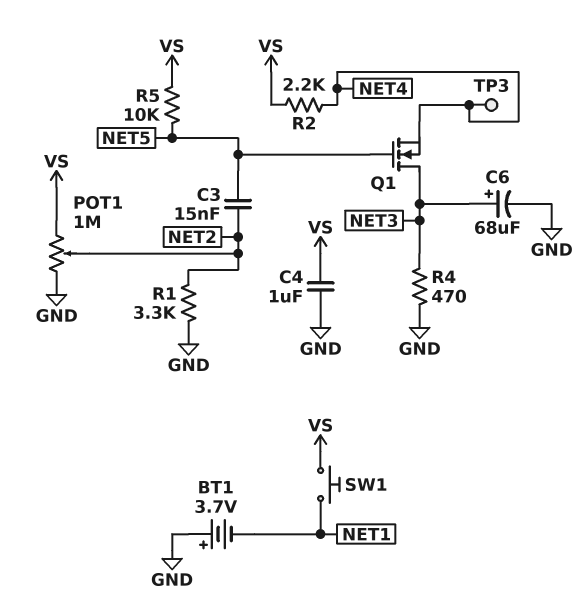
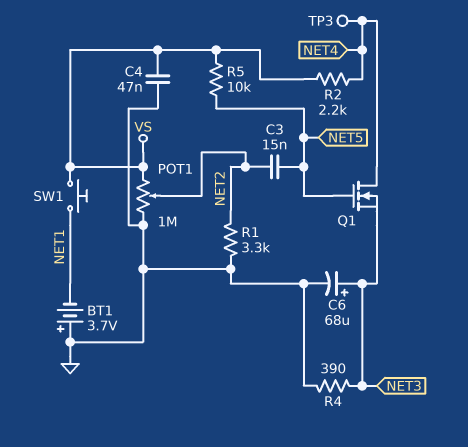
C4: 1uF (GND, VS) -> 47nF (GND, VS)
Q1: NMOS (G NET5, D NET3, S NET4) -> NMOS (G NET5, D NET4, S NET3)
R4: 470 (GND, NET3) -> 390 (GND, NET3)

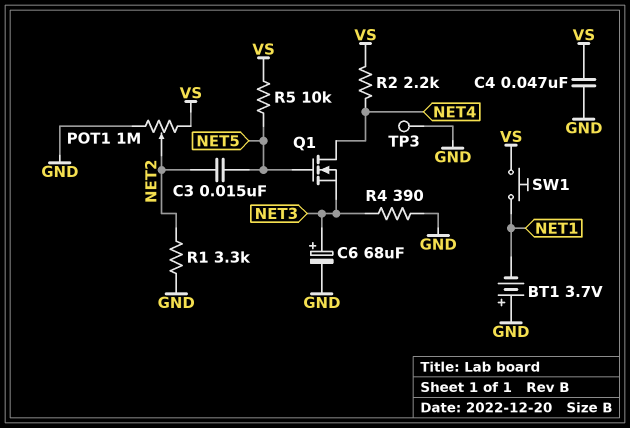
TP3: test point (NET4) -> test point (GND)

